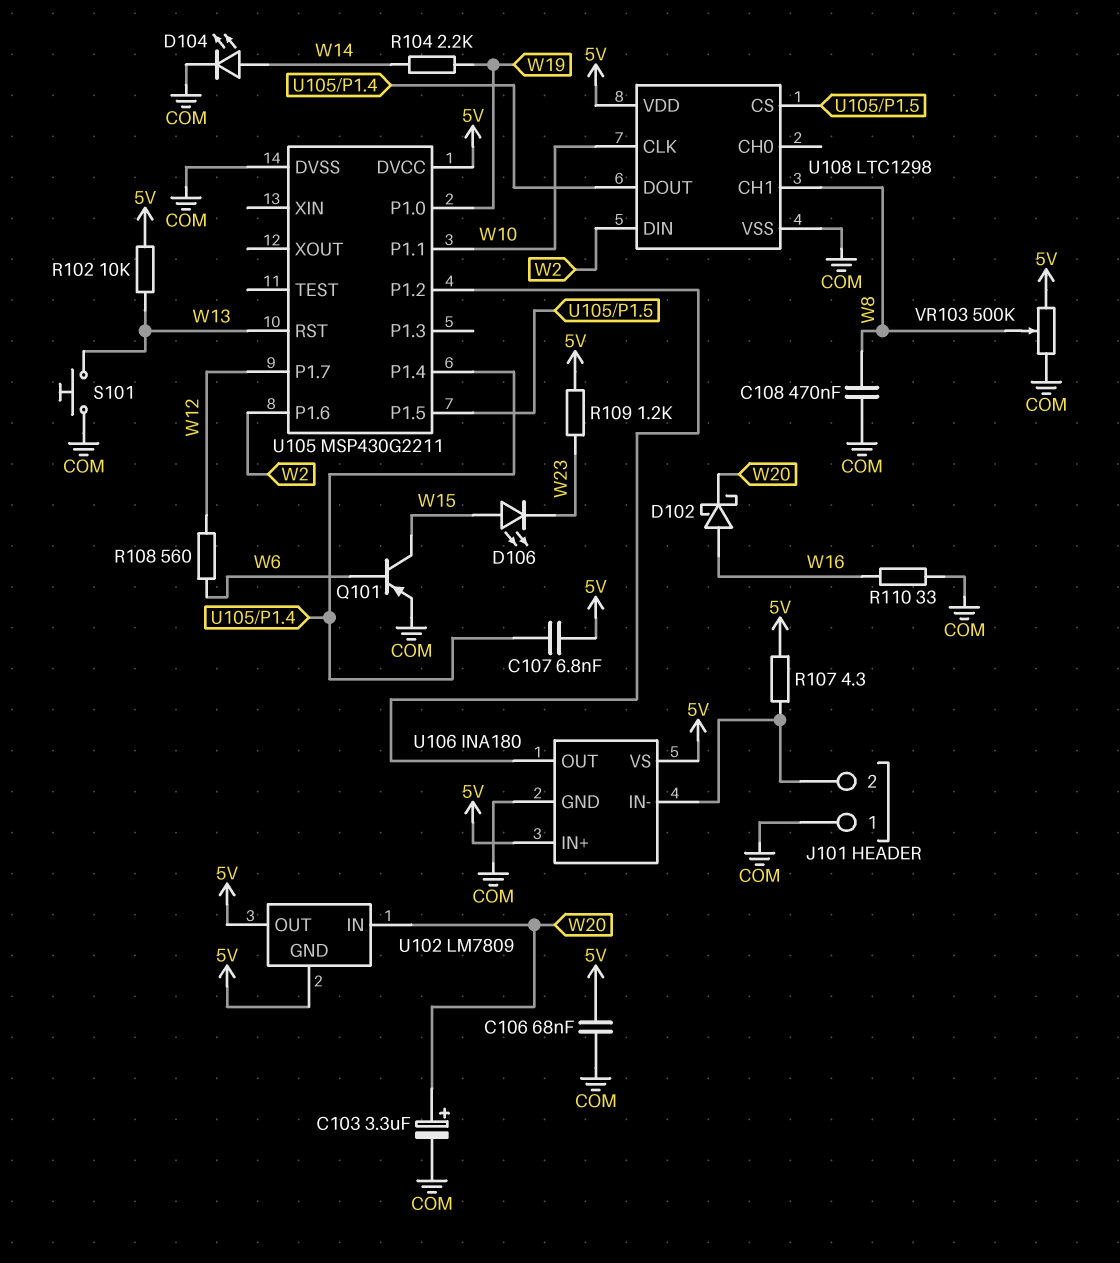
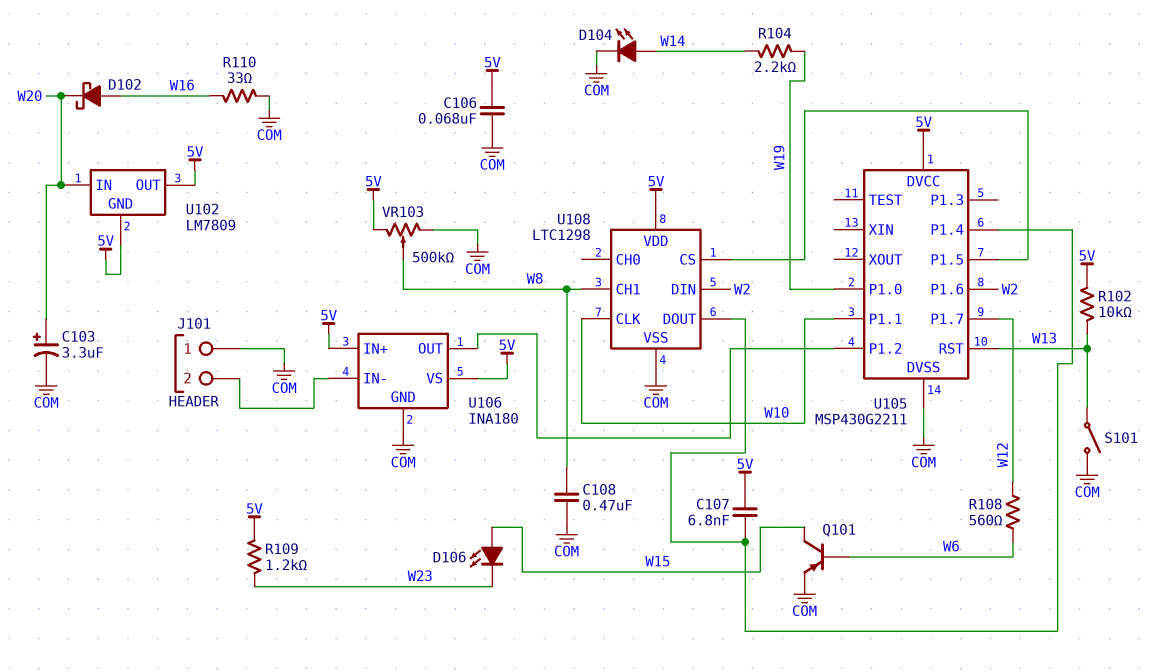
R107: 4.3 (5V, J101/2) -> none
S101: button (COM, W13) -> switch (COM, W13)

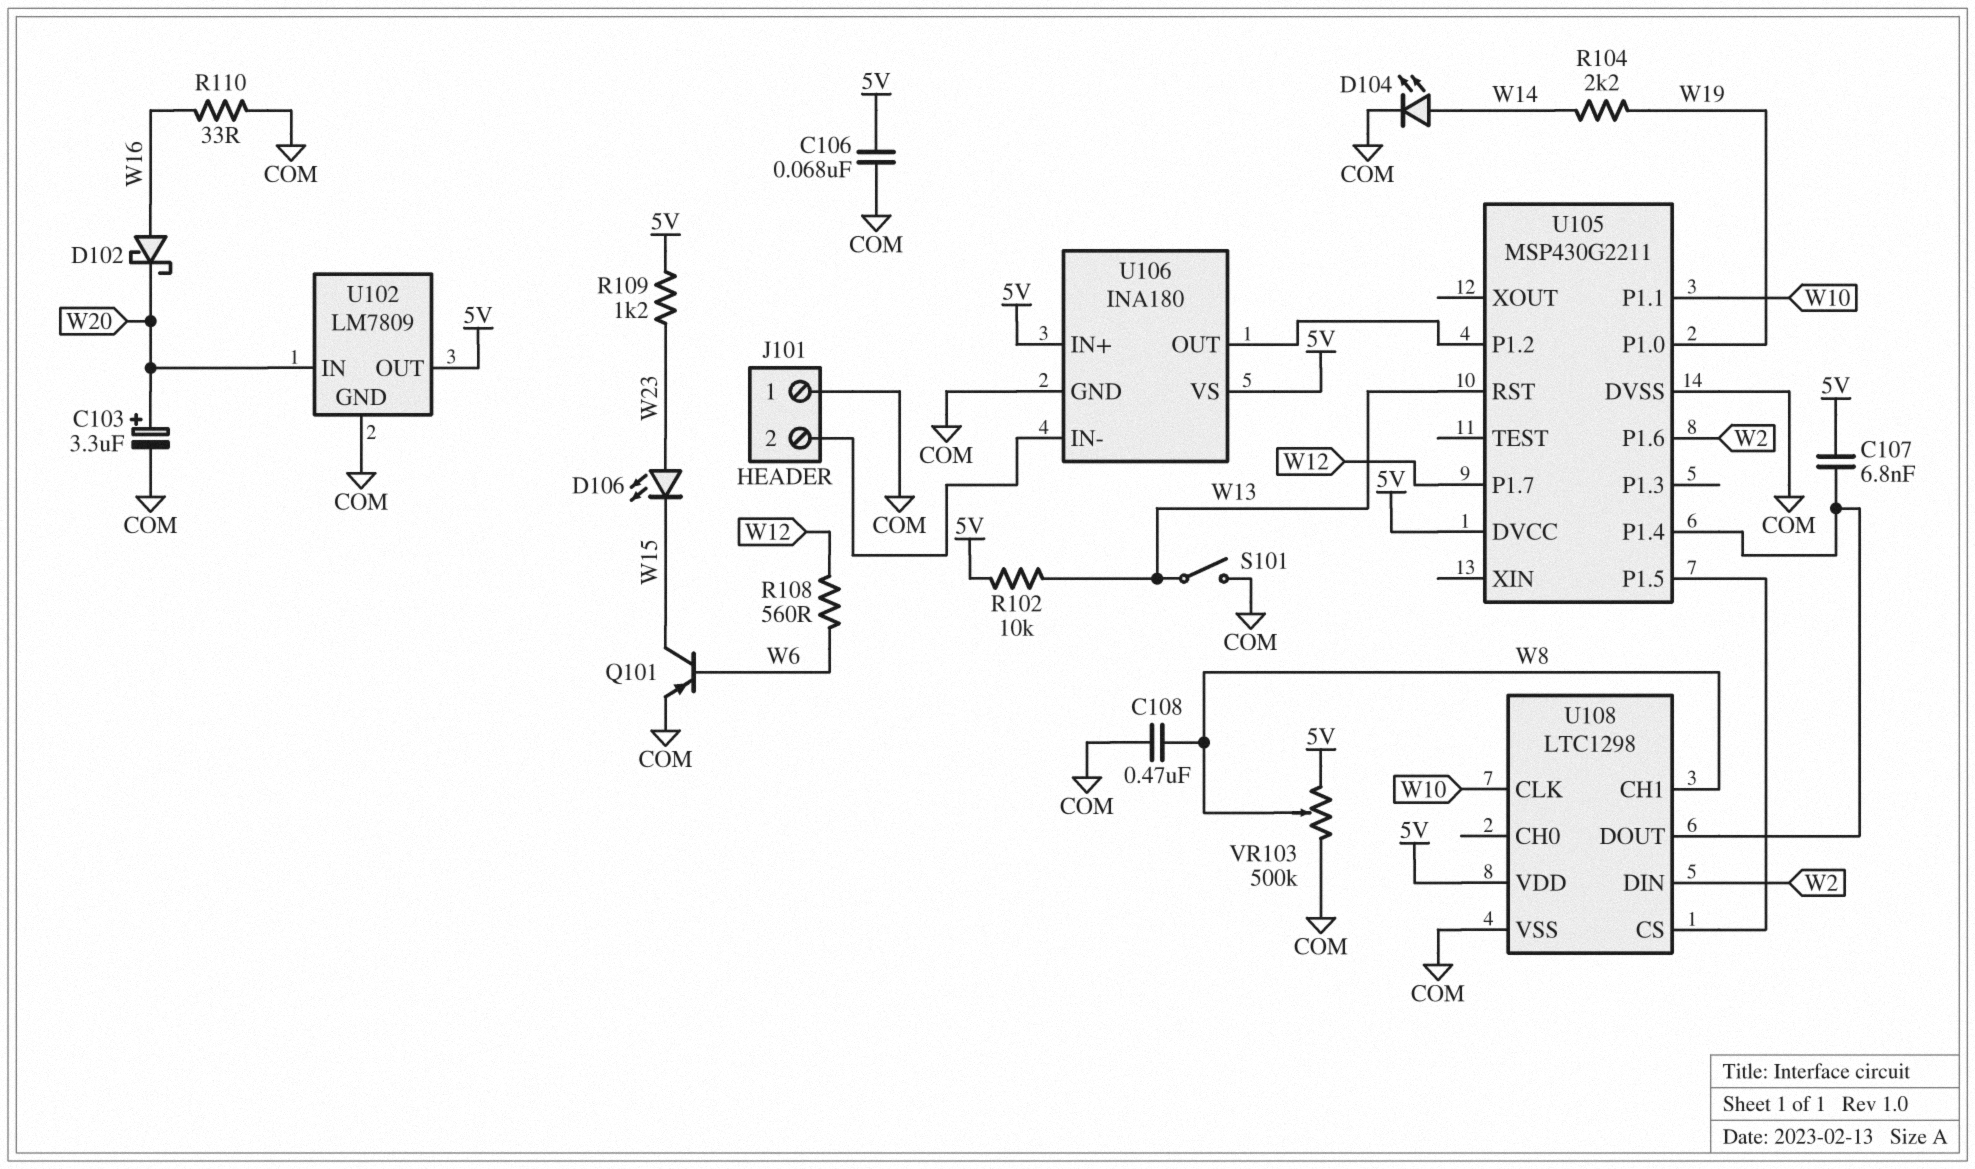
D106: LED (A W15, K W23) -> LED (A W23, K W15)
U102 pin GND: 5V -> COM

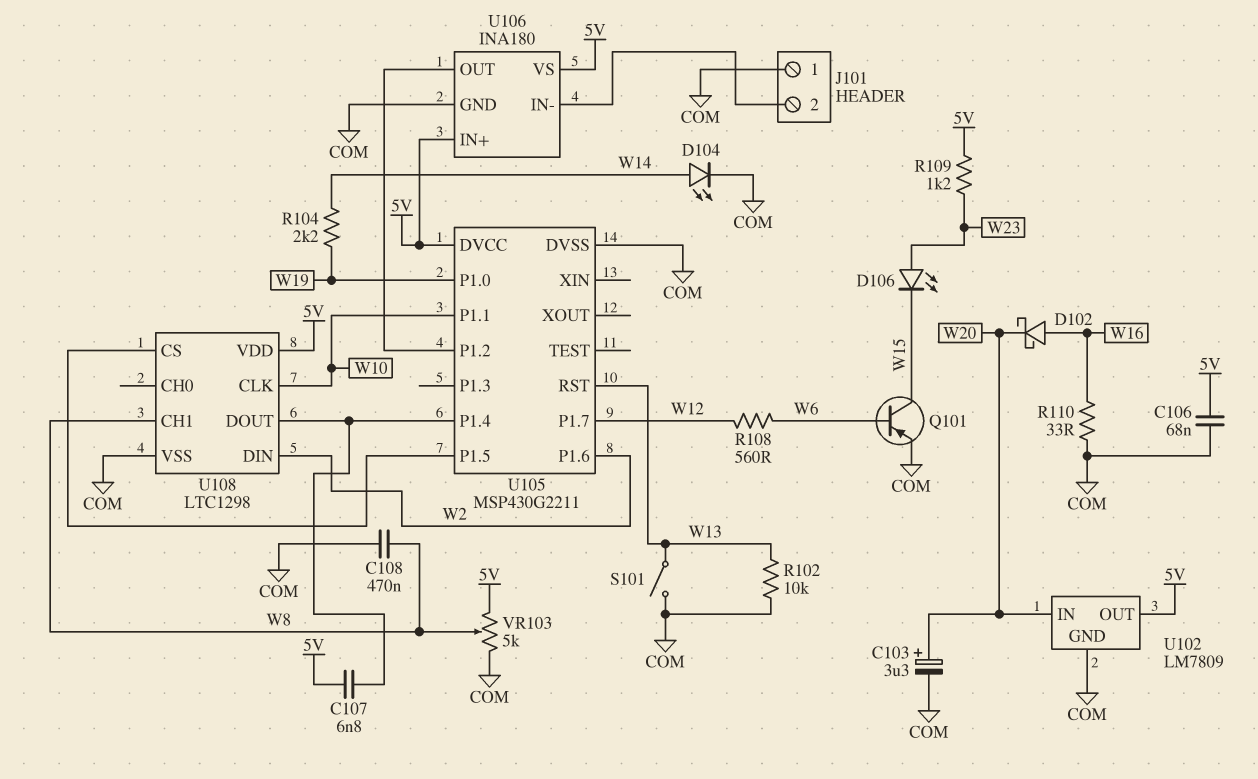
R102: 10k (5V, W13) -> 10k (COM, W13)
VR103: 500k (5V, COM, wiper W8) -> 5k (5V, COM, wiper W8)

